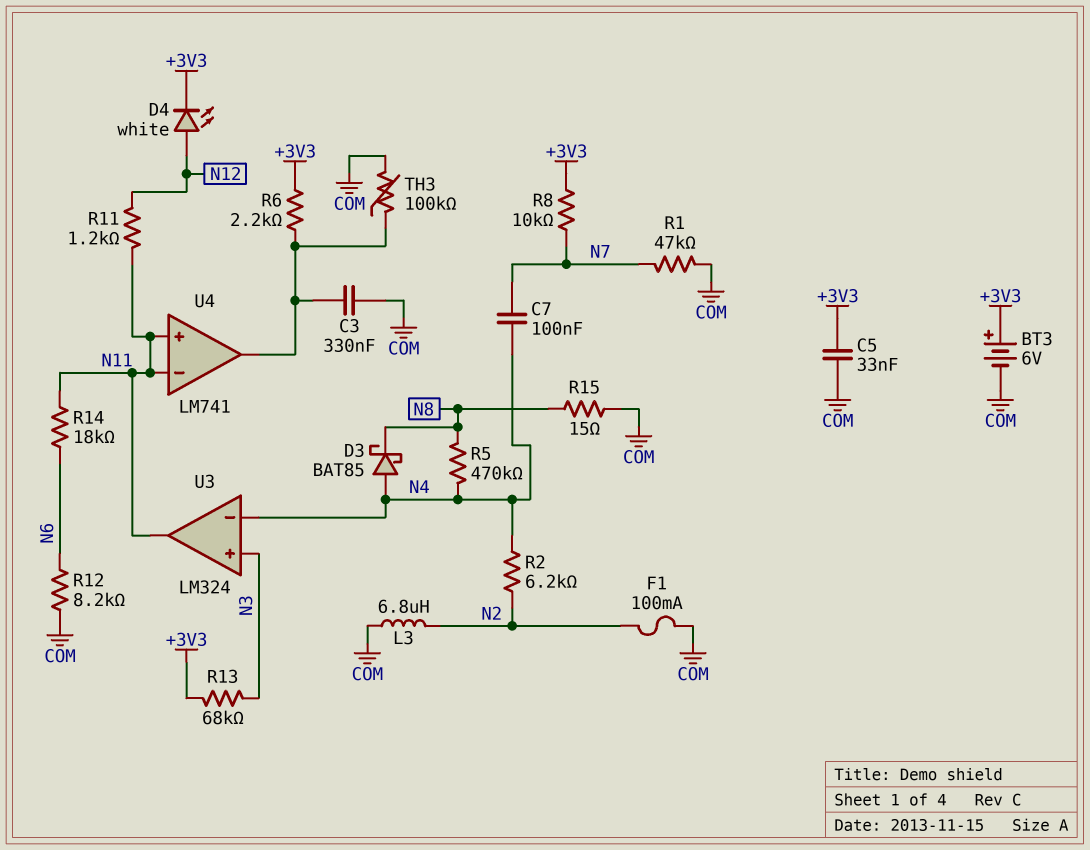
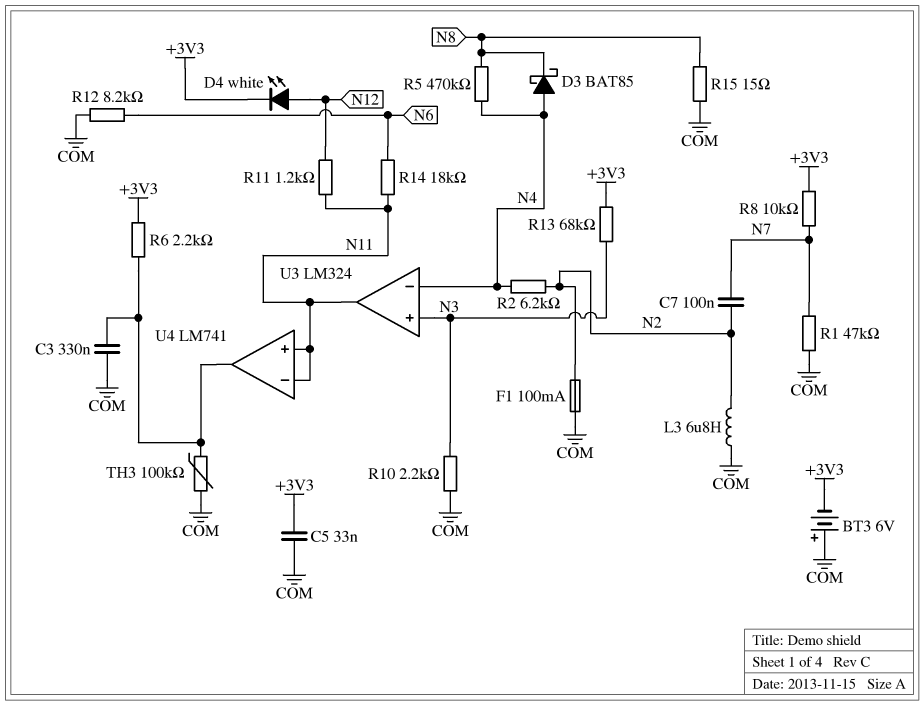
BT3: 6V (plus +3V3, minus COM) -> 6V (plus COM, minus +3V3)
C7: 100nF (N4, N7) -> 100nF (N2, N7)
R10: none -> 2.2k (COM, N3)

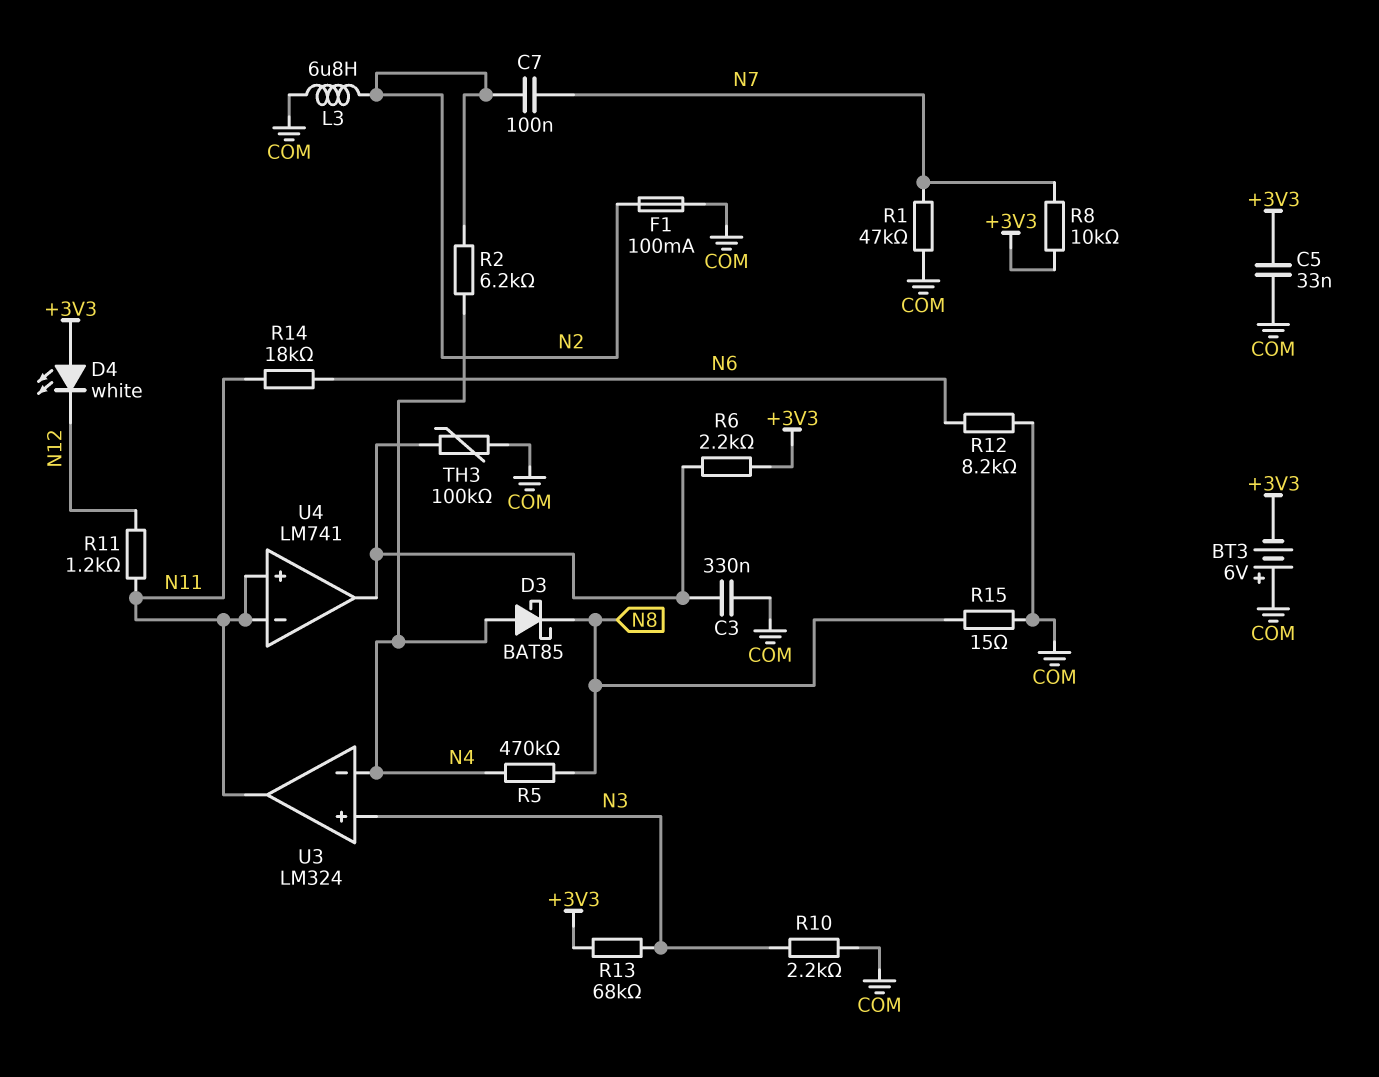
D4: LED white (A N12, K +3V3) -> LED white (A +3V3, K N12)

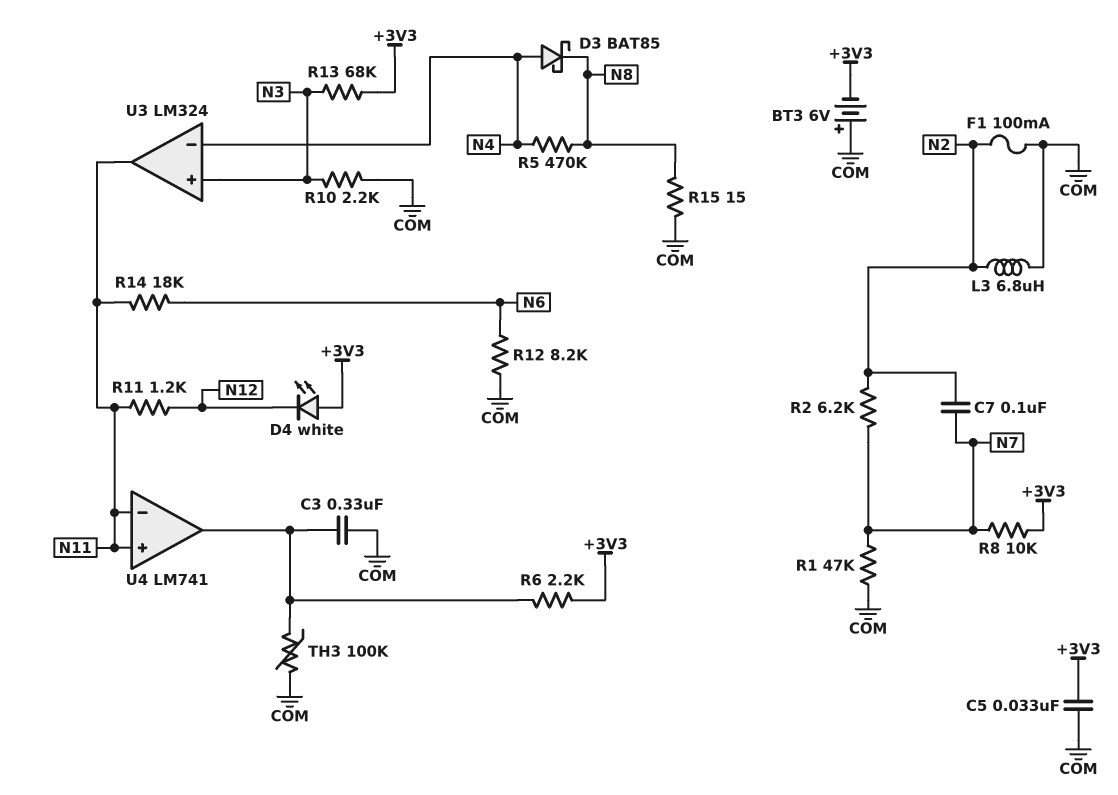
R2: 6.2k (N2, N4) -> 6.2k (N2, N7)

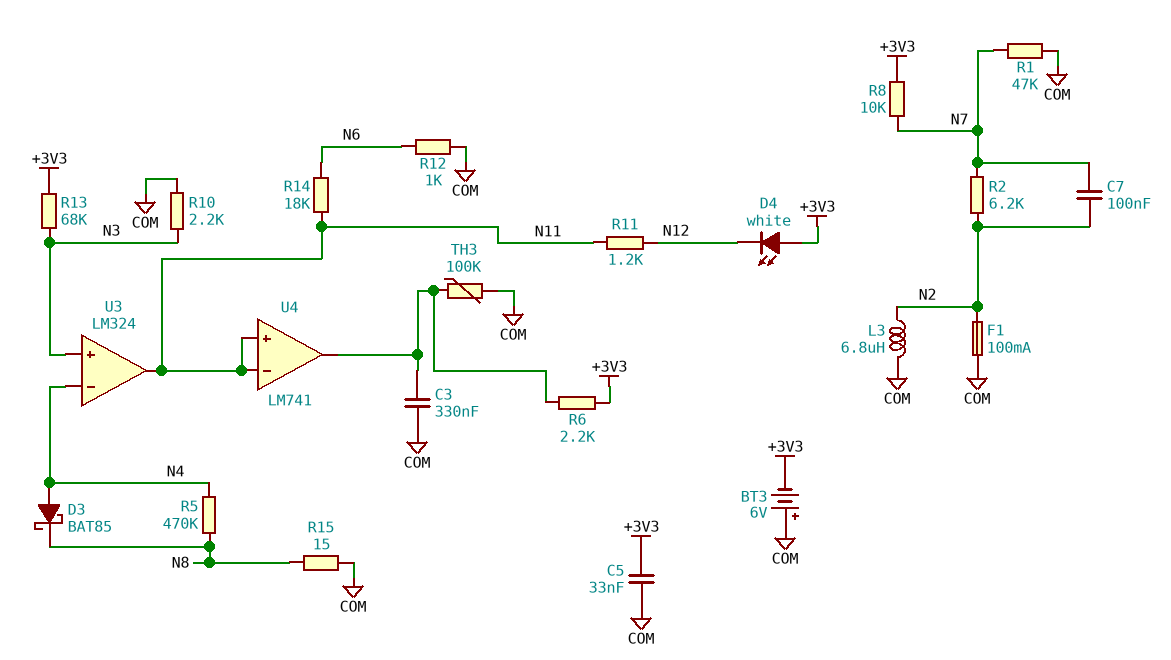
R12: 8.2k (COM, N6) -> 1k (COM, N6)

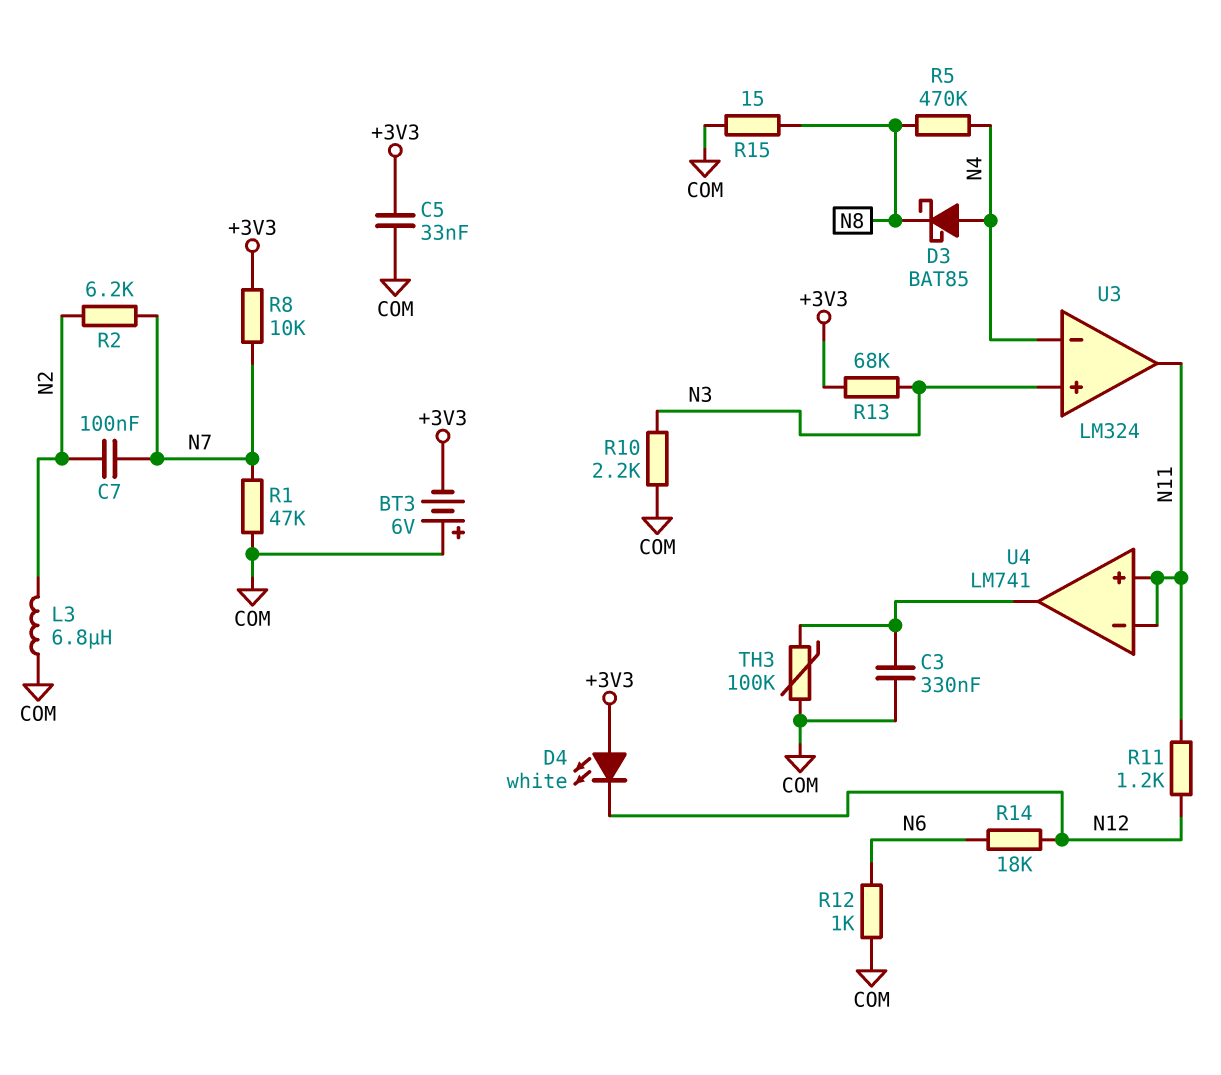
F1: 100mA (COM, N2) -> none
R6: 2.2k (+3V3, U4/out) -> none
R14: 18k (N6, N11) -> 18k (N6, N12)

